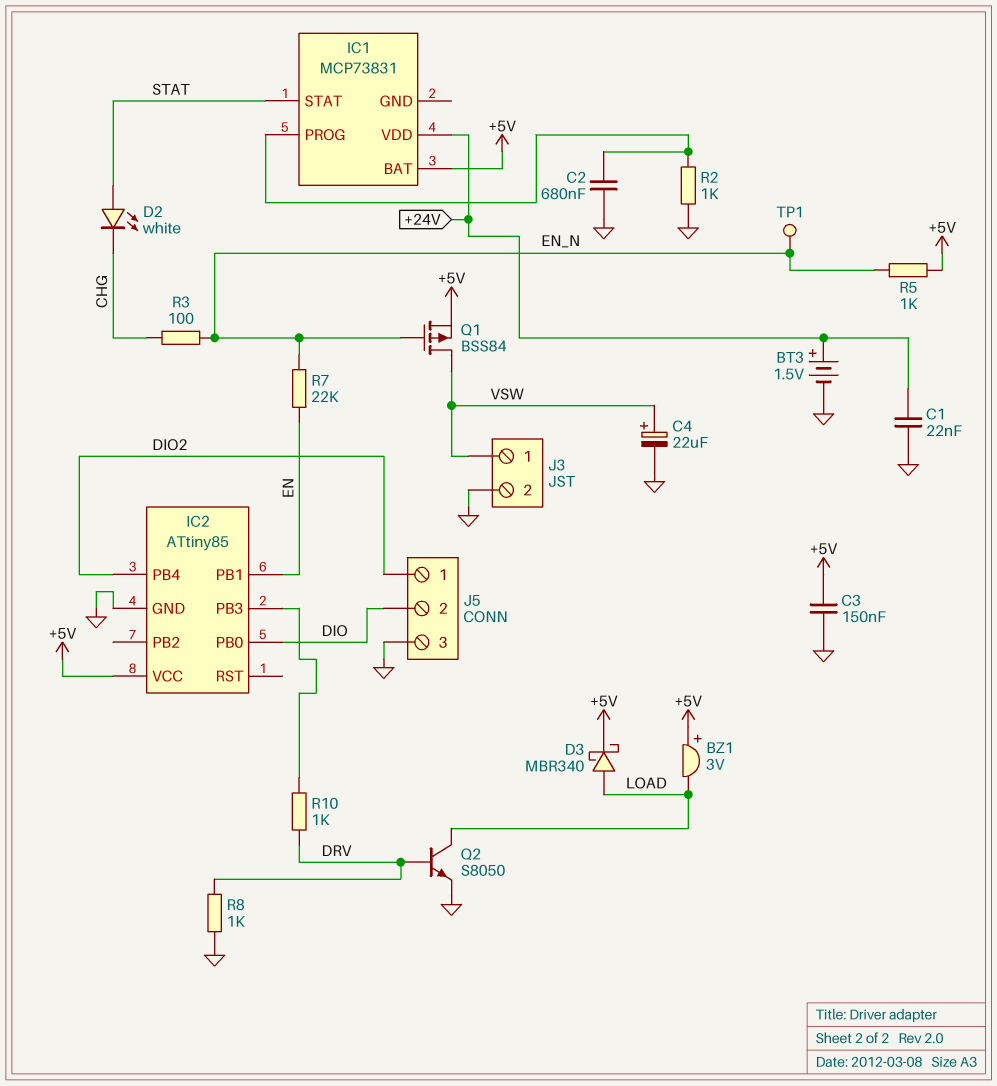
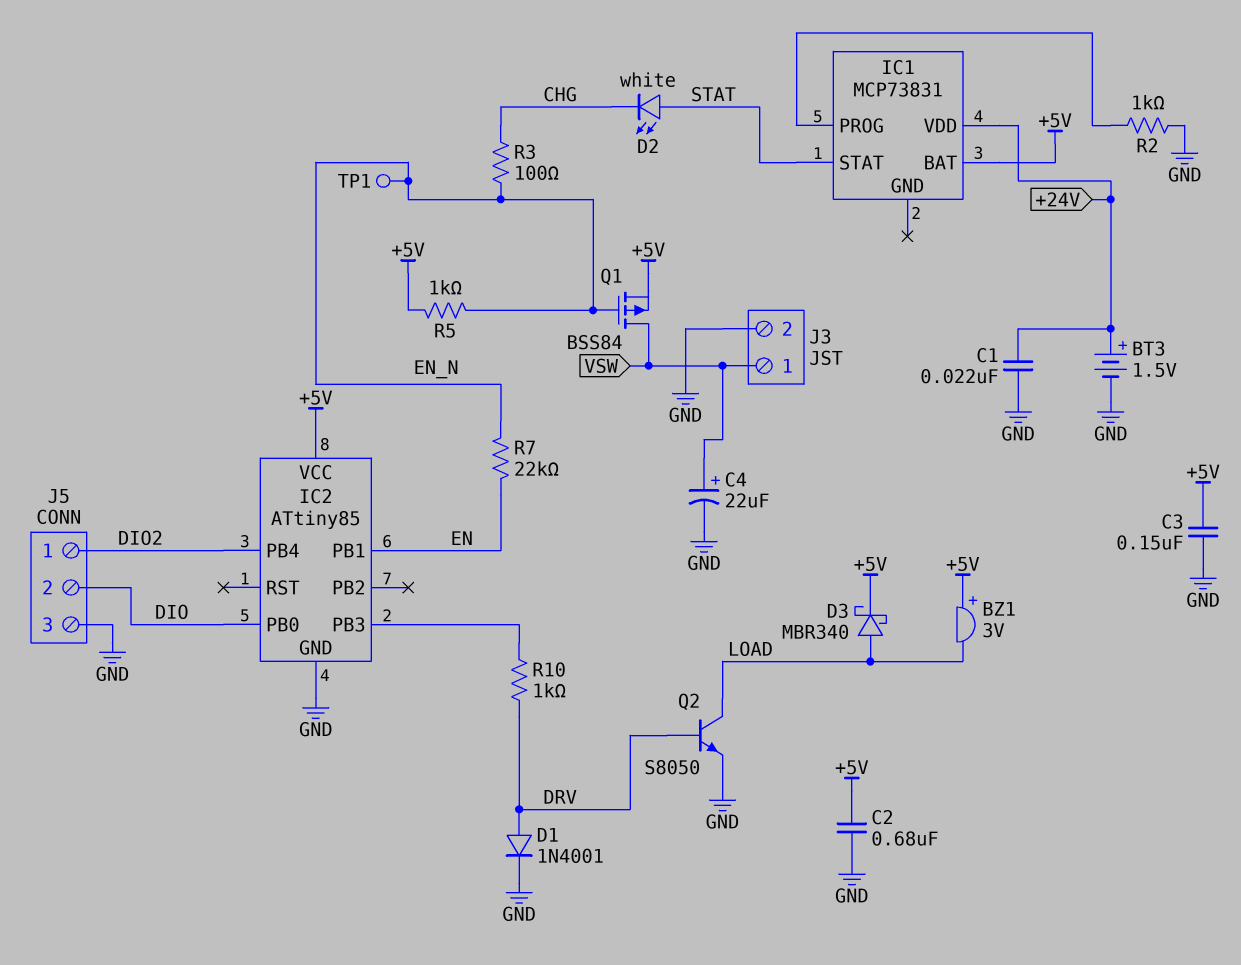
C2: 680nF (GND, IC1/PROG) -> 680nF (+5V, GND)
D1: none -> diode 1N4001 (A DRV, K GND)
R8: 1k (DRV, GND) -> none

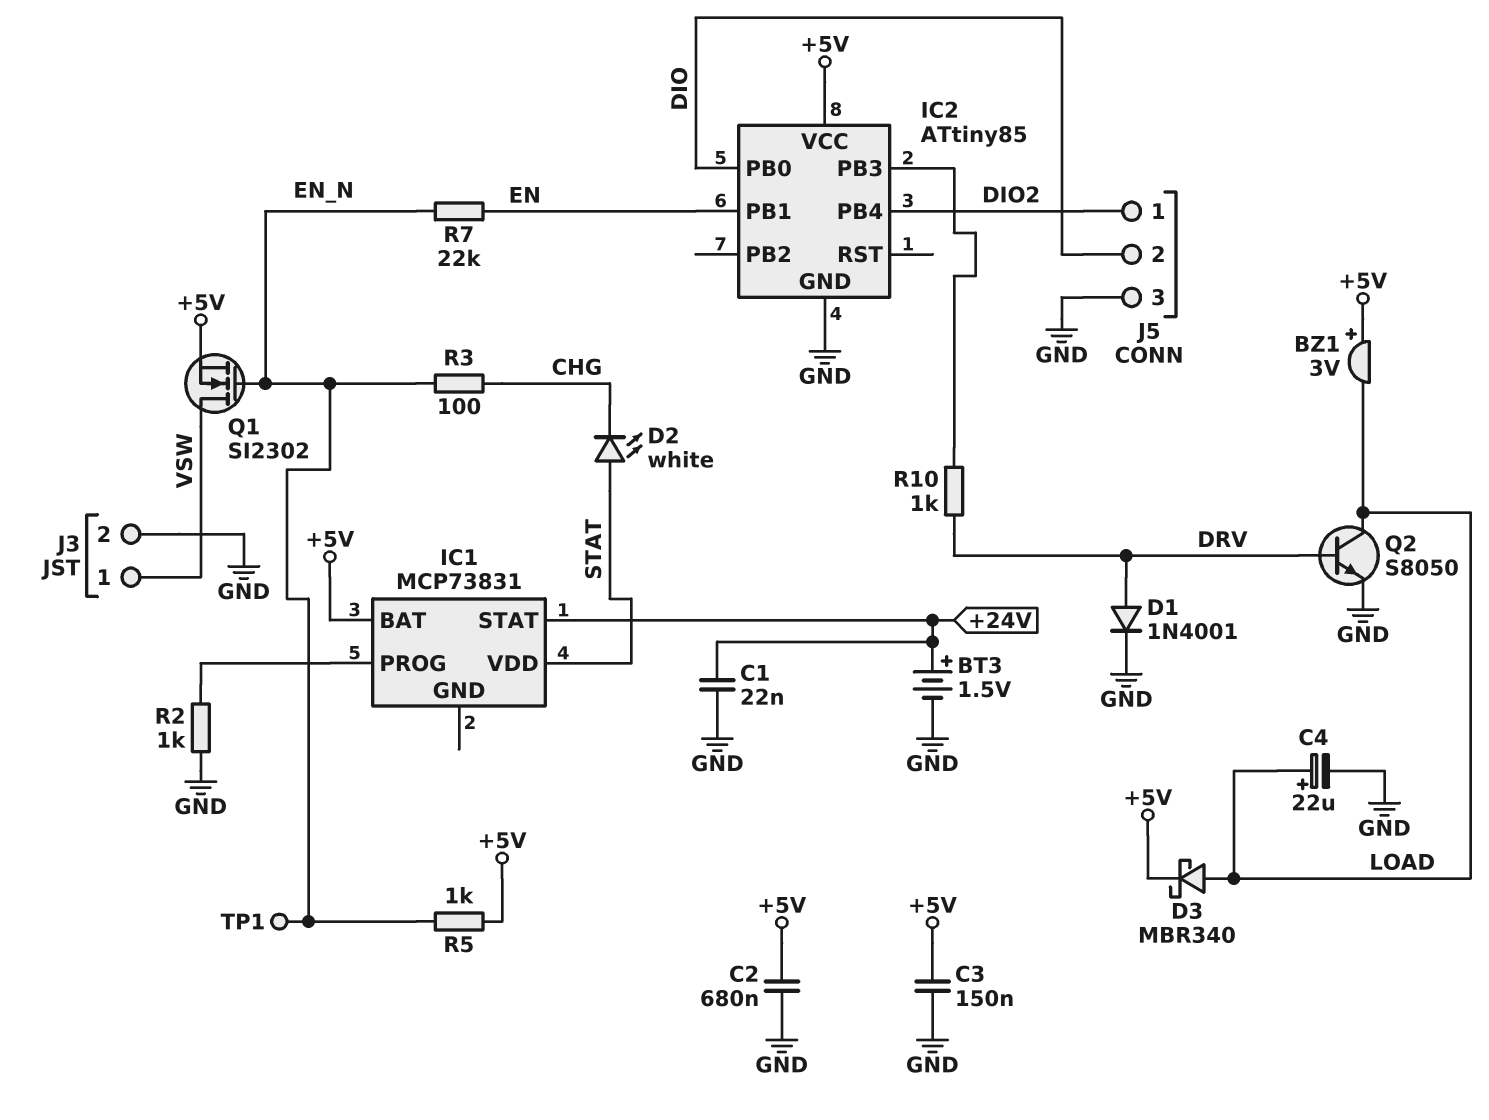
C4: 22uF (plus VSW, minus GND) -> 22uF (plus LOAD, minus GND)
IC1 pin STAT: STAT -> +24V
IC1 pin VDD: +24V -> STAT
Q1: PMOS BSS84 (G EN_N, D VSW, S +5V) -> NMOS SI2302 (G EN_N, D VSW, S +5V)

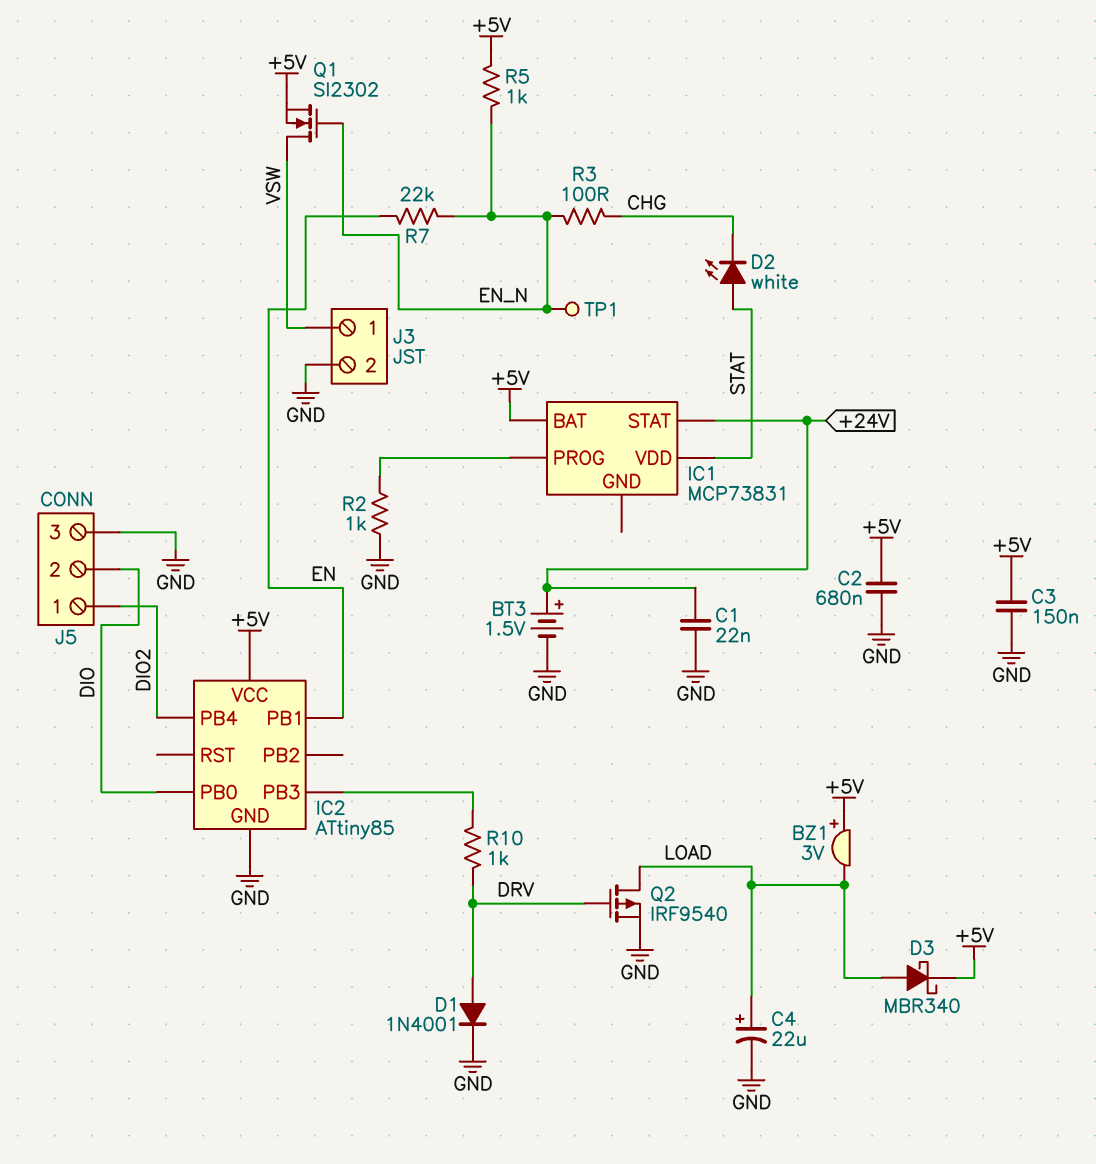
Q2: NPN S8050 (B DRV, C LOAD, E GND) -> PMOS IRF9540 (G DRV, D LOAD, S GND)

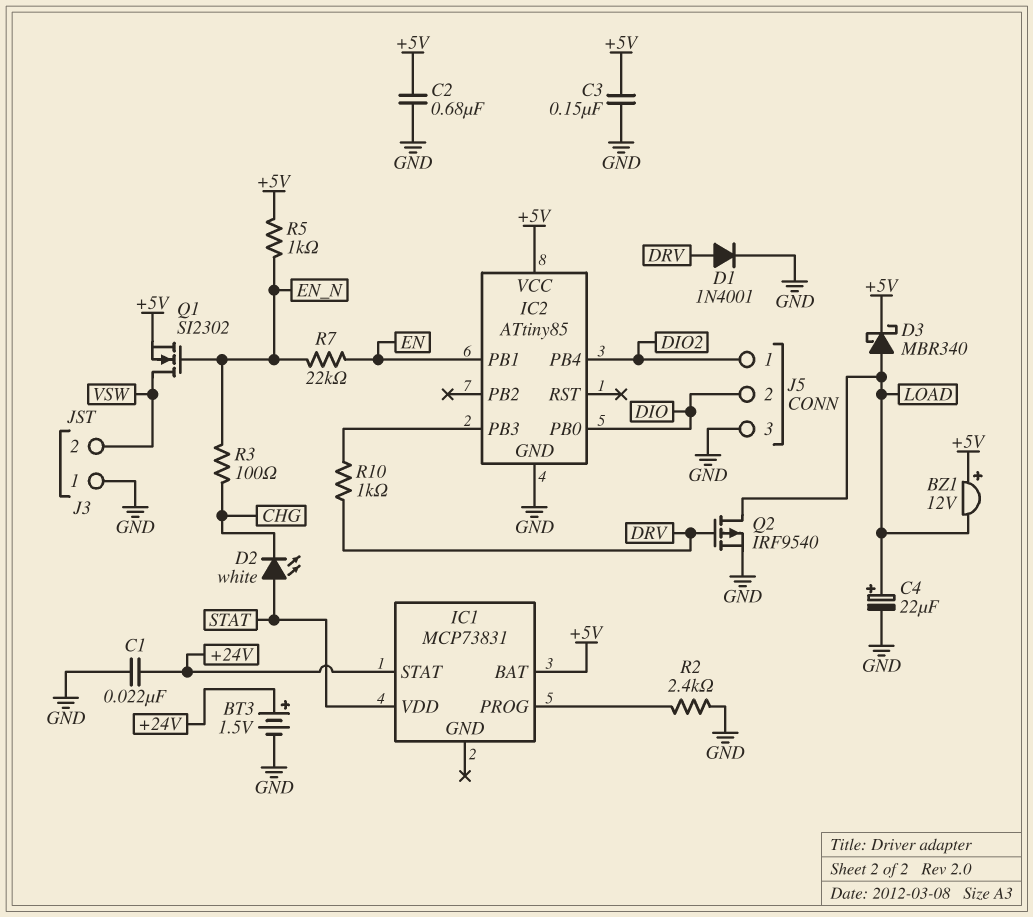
BZ1: buzzer 3V (plus +5V, minus LOAD) -> buzzer 12V (plus +5V, minus LOAD)
J3 pin 1: VSW -> GND
J3 pin 2: GND -> VSW
R2: 1k (GND, IC1/PROG) -> 2.4k (GND, IC1/PROG)
TP1: test point (EN_N) -> none

